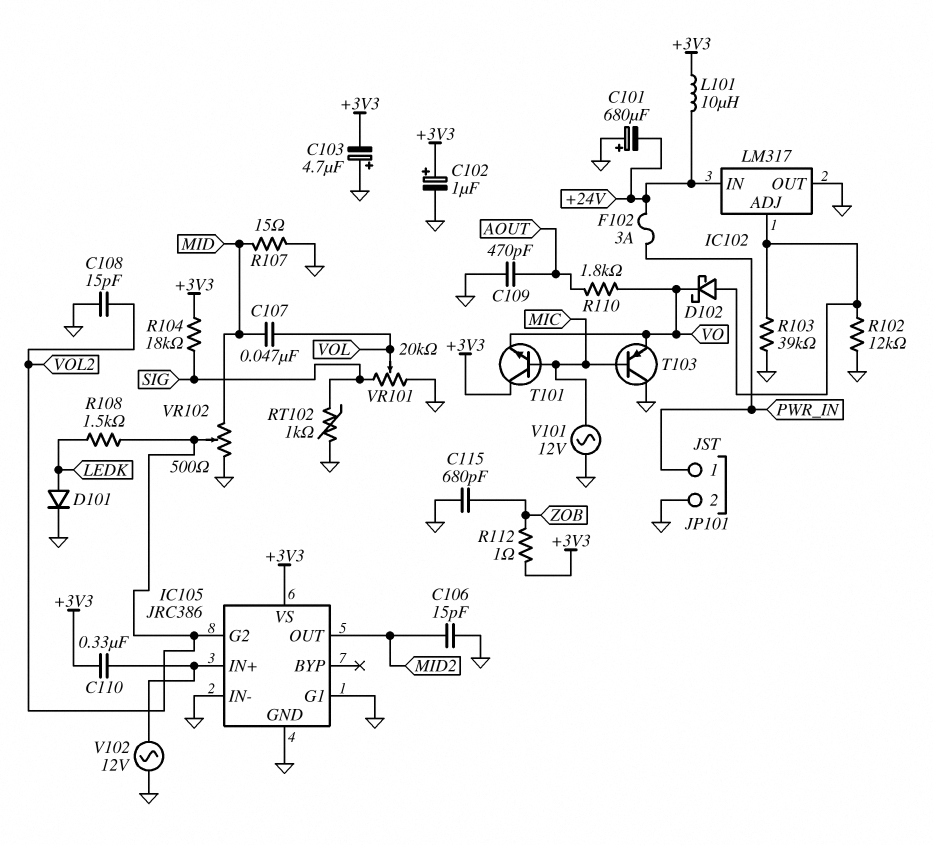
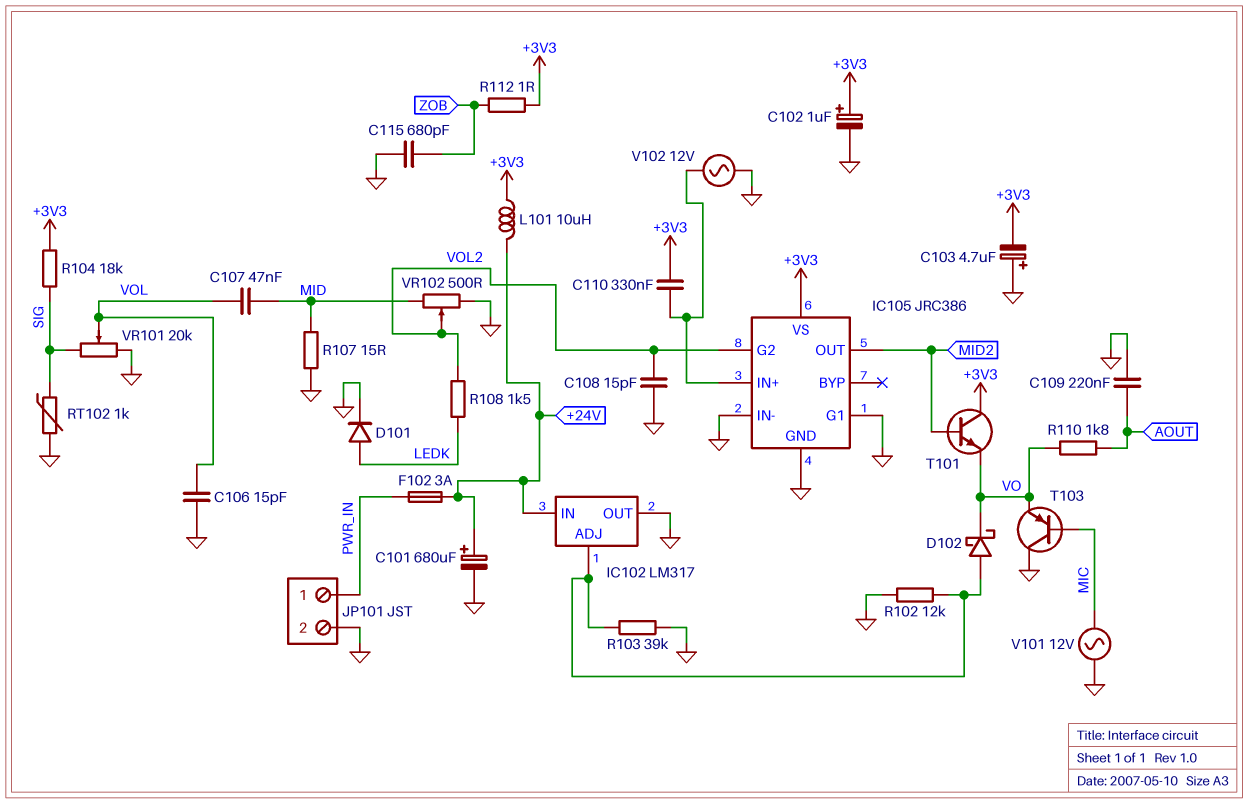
C101: 680uF (plus GND, minus +24V) -> 680uF (plus +24V, minus GND)
C106: 15pF (GND, MID2) -> 15pF (GND, VOL)
C109: 470pF (AOUT, GND) -> 220nF (AOUT, GND)
T101: NPN (B MIC, C +3V3, E VO) -> NPN (B MID2, C +3V3, E VO)

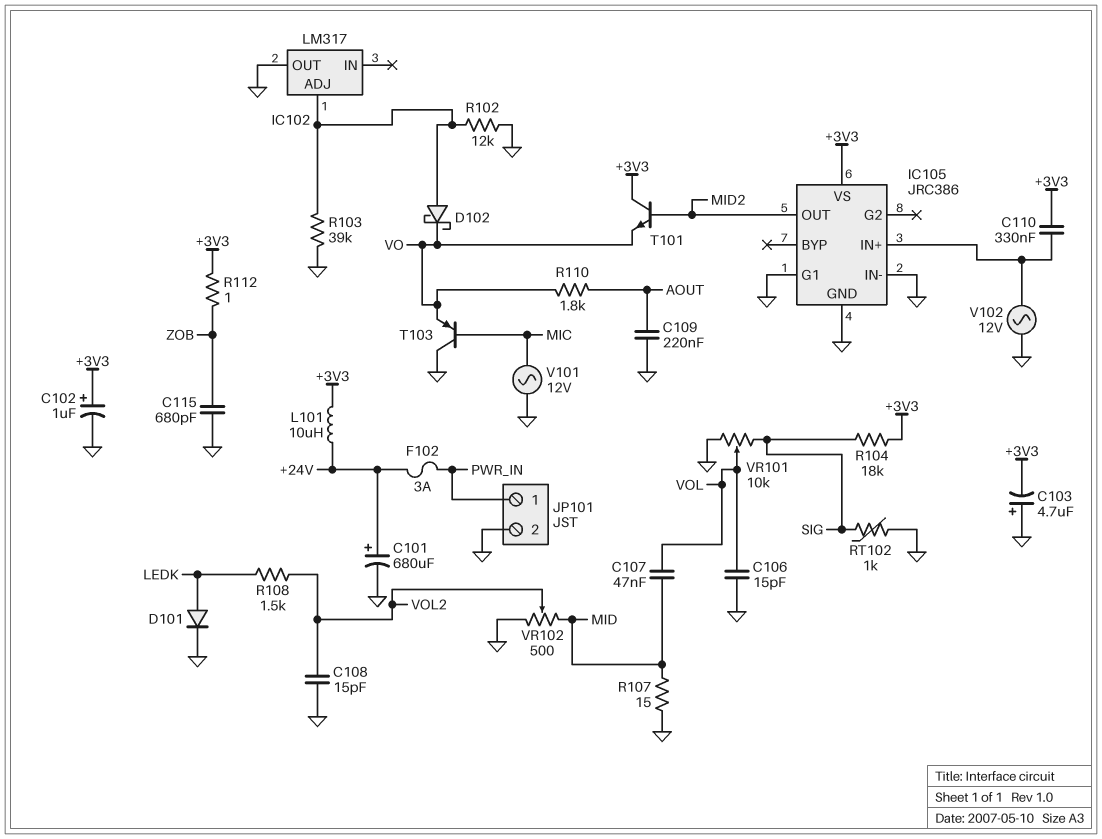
IC102 pin IN: +24V -> none
IC105 pin G2: VOL2 -> none
VR101: 20k (GND, SIG, wiper VOL) -> 10k (GND, SIG, wiper VOL)

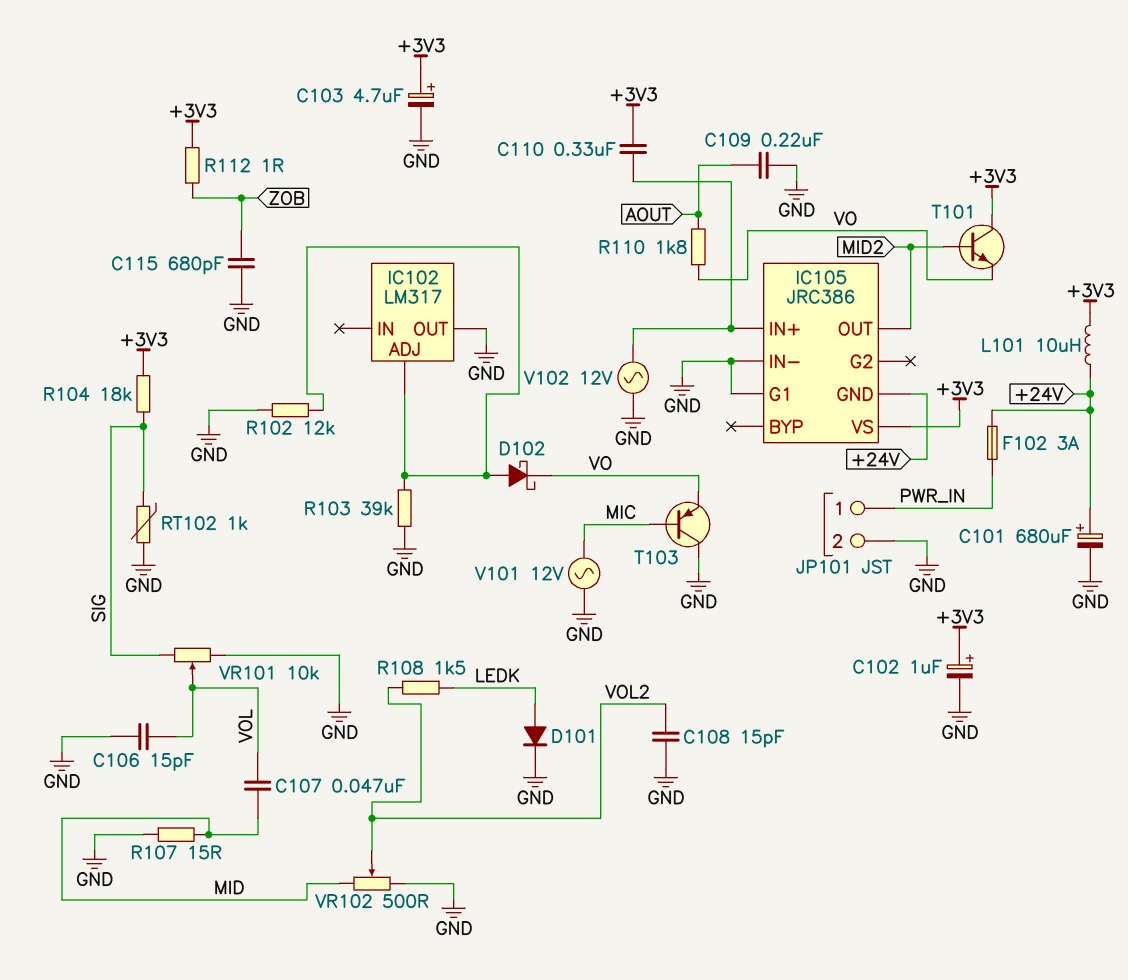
C103: 4.7uF (plus GND, minus +3V3) -> 4.7uF (plus +3V3, minus GND)
IC105 pin GND: GND -> +24V

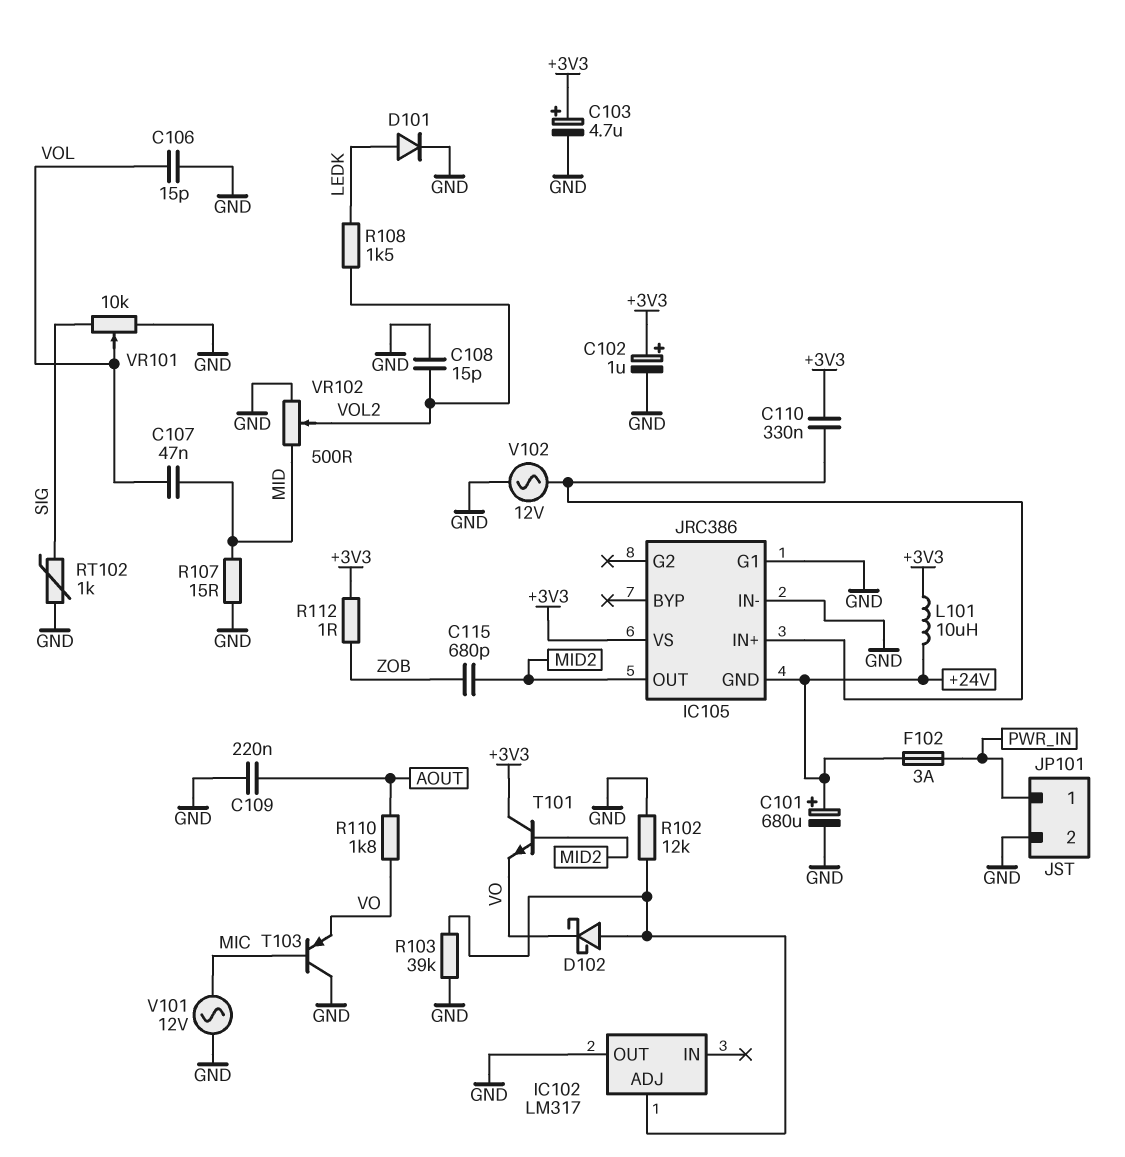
C115: 680pF (GND, ZOB) -> 680pF (MID2, ZOB)
R104: 18k (+3V3, SIG) -> none

